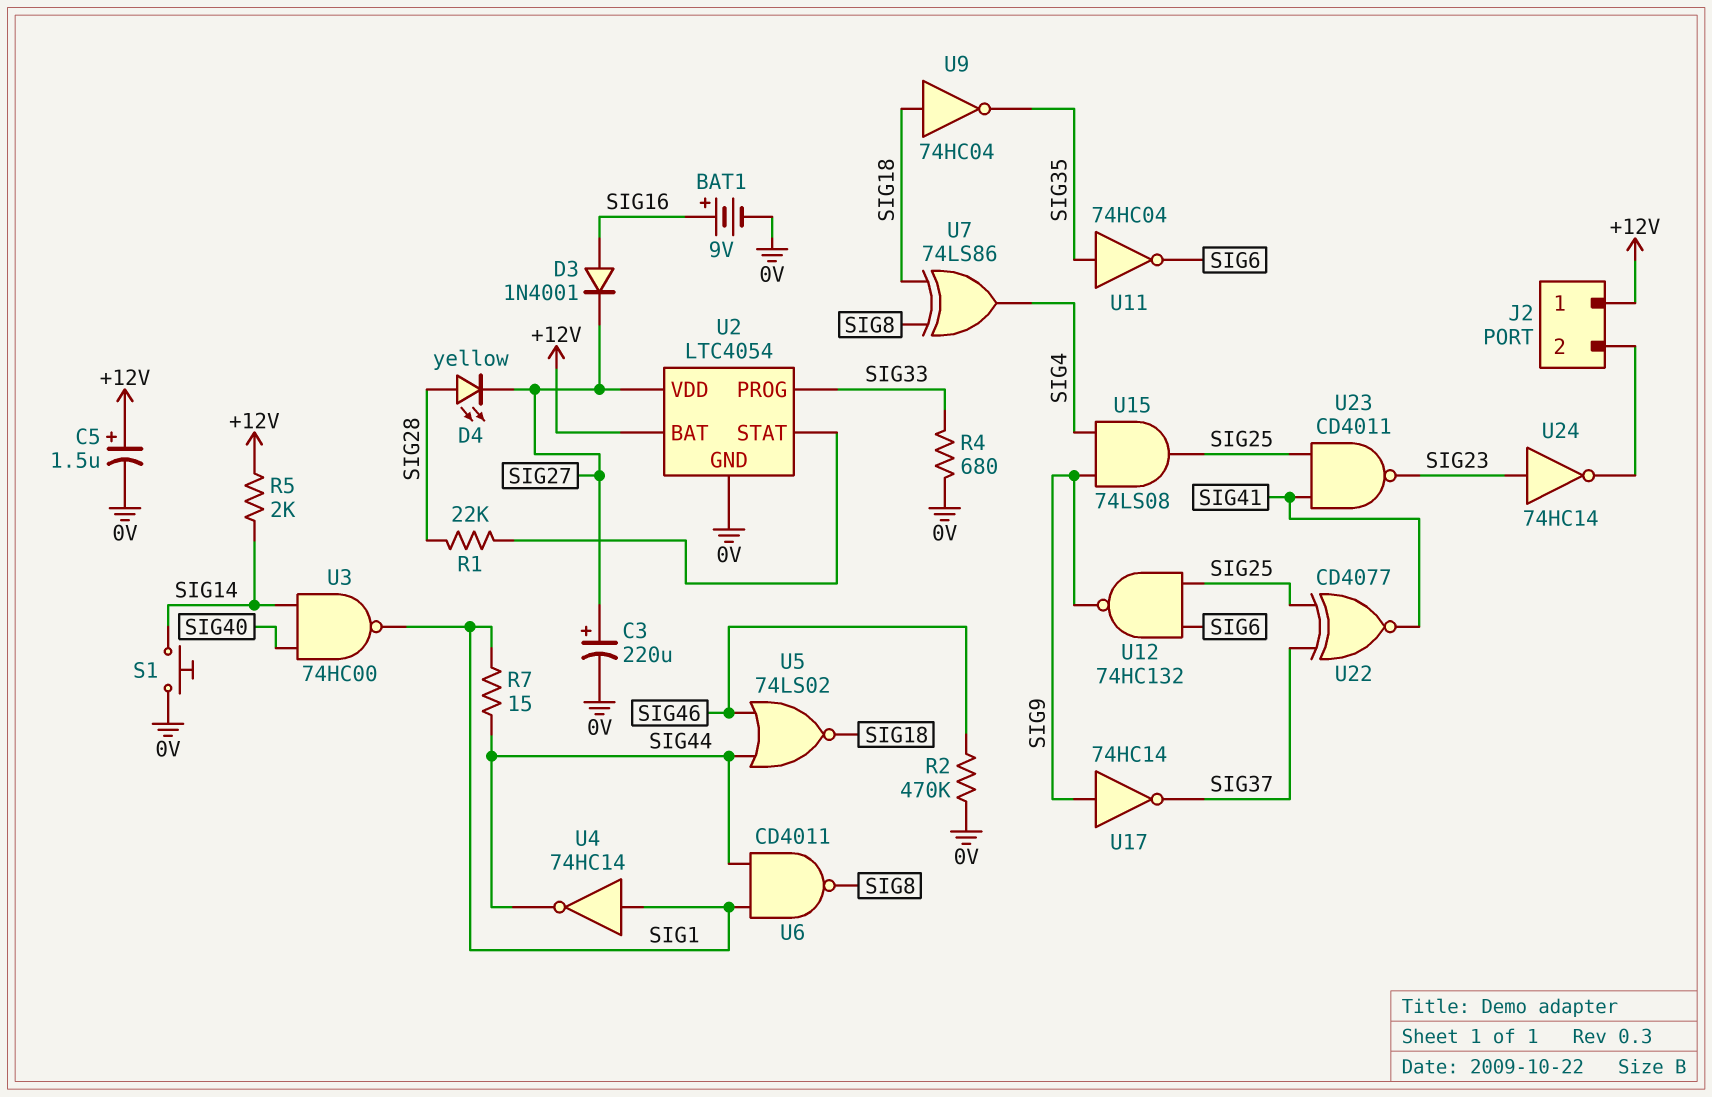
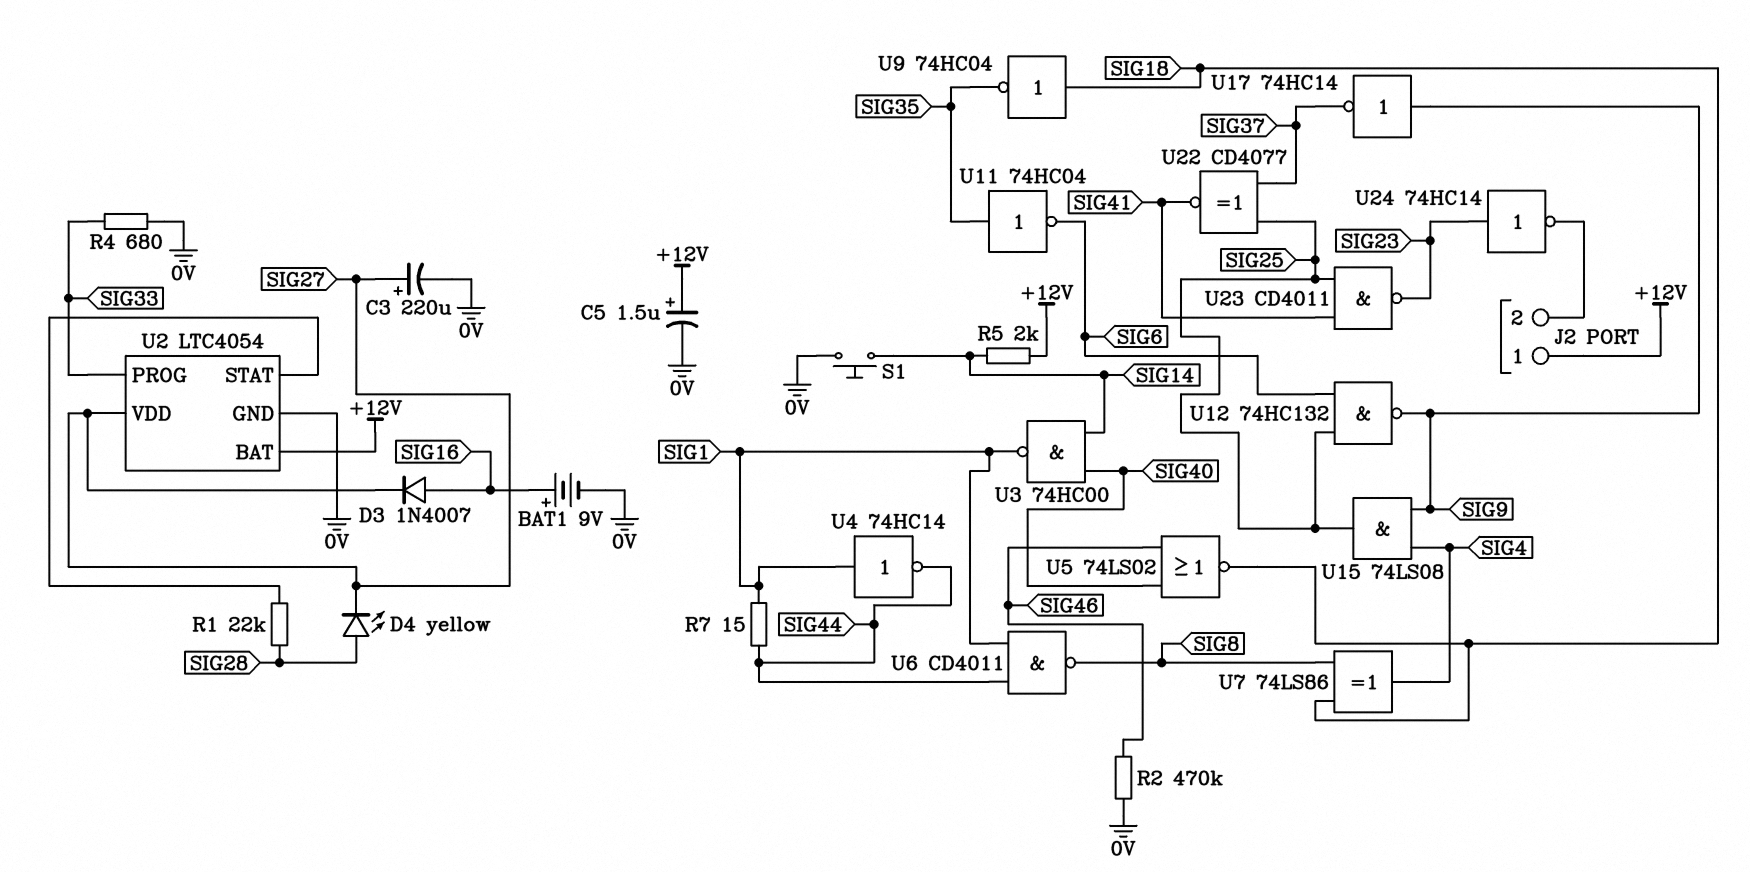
D3: diode 1N4001 (A SIG16, K SIG27) -> diode 1N4007 (A SIG16, K SIG27)
U5: NOR 74LS02 (in SIG44, in SIG46, out SIG18) -> NOR 74LS02 (in SIG40, in SIG46, out SIG18)

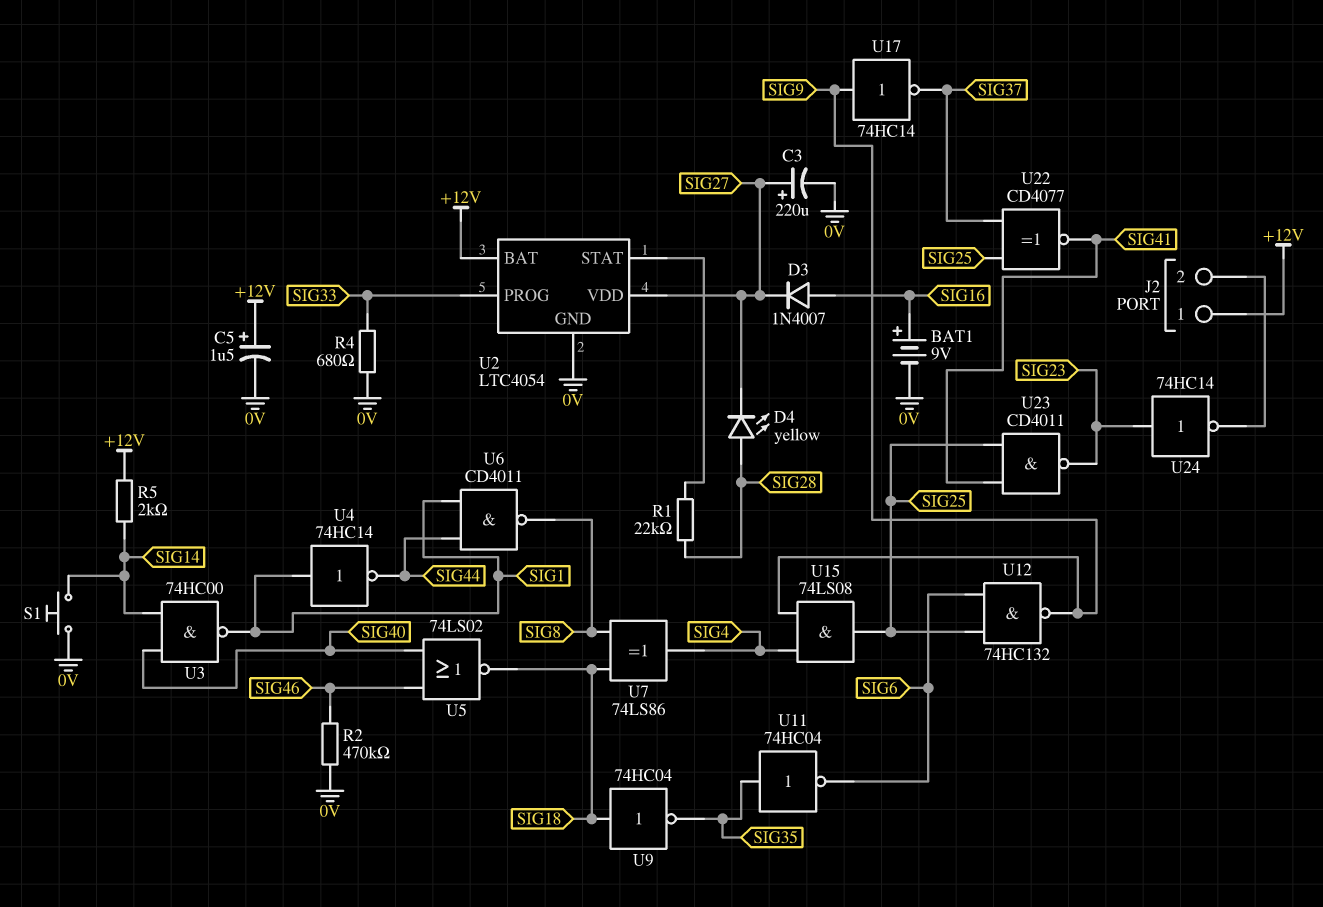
R7: 15 (SIG1, SIG44) -> none

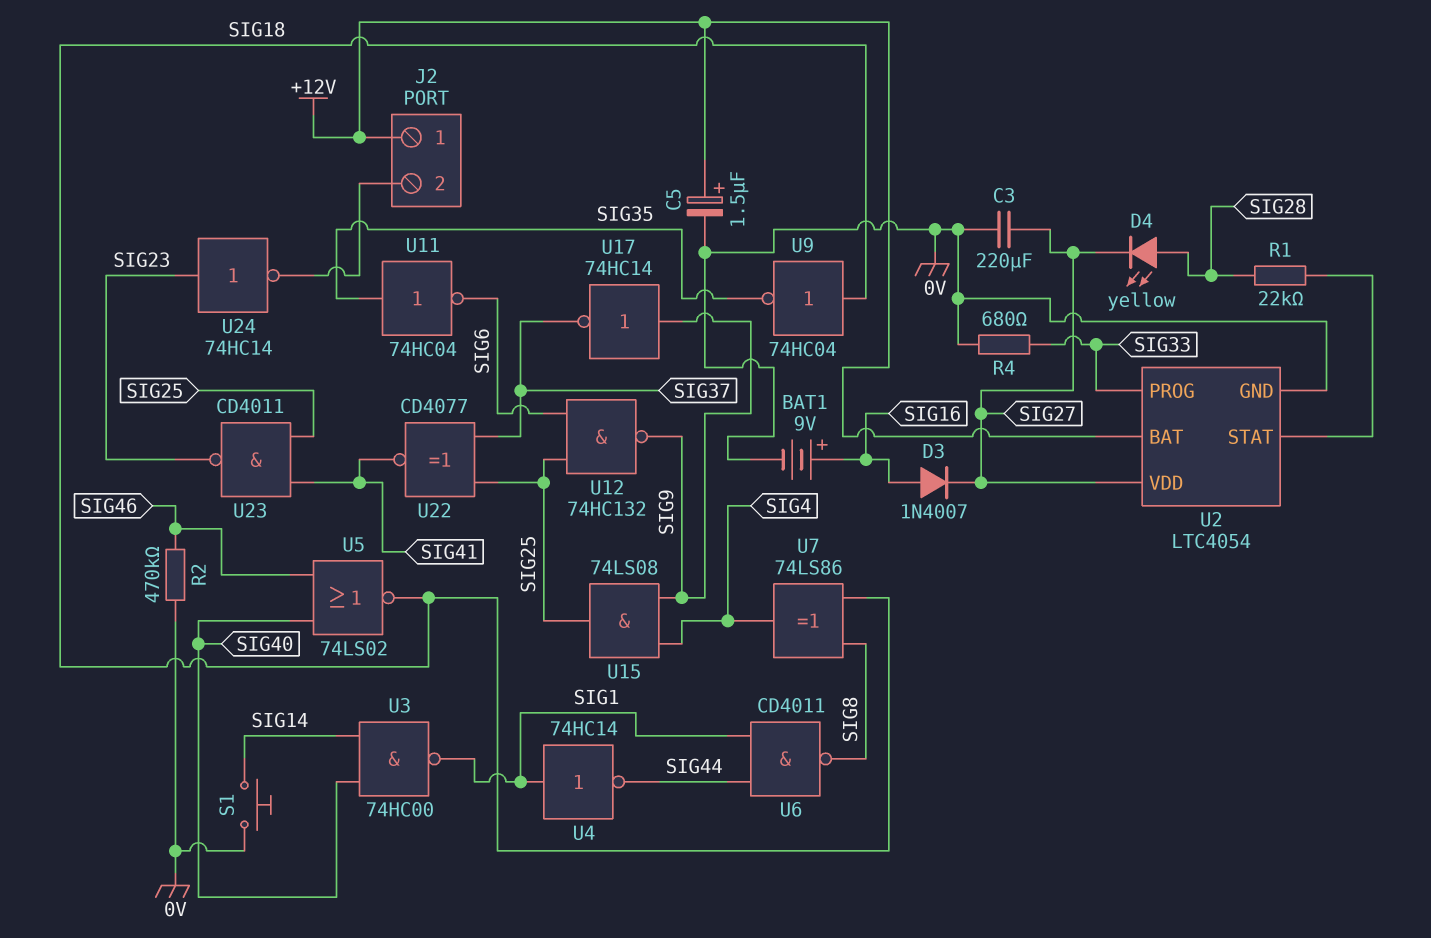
C3: 220uF (plus SIG27, minus 0V) -> 220uF (0V, SIG27)
R5: 2k (+12V, SIG14) -> none

